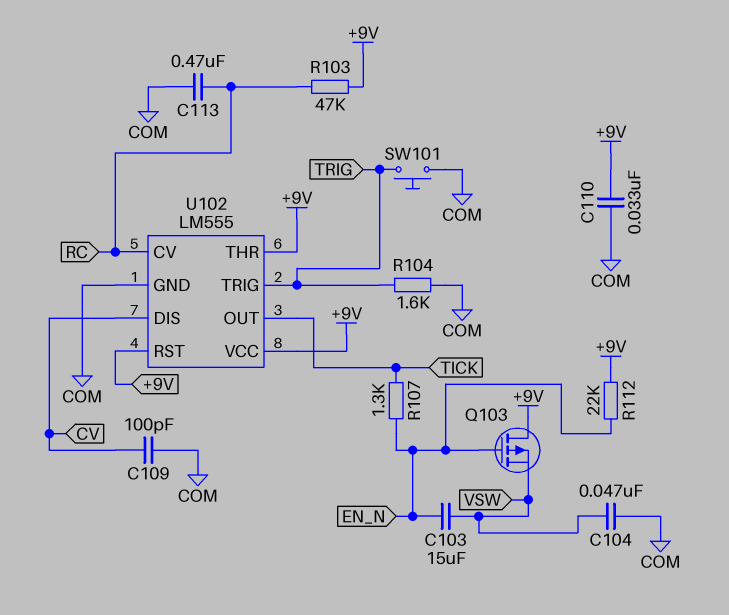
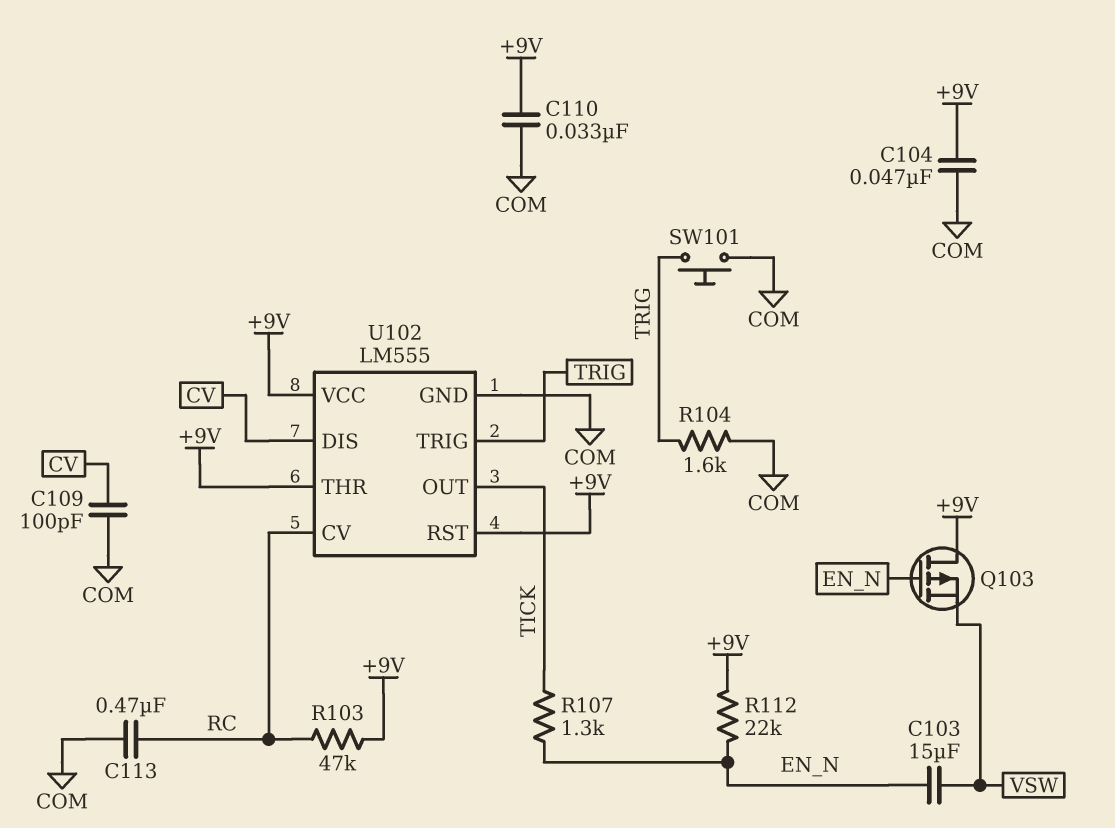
C104: 47nF (COM, VSW) -> 47nF (+9V, COM)

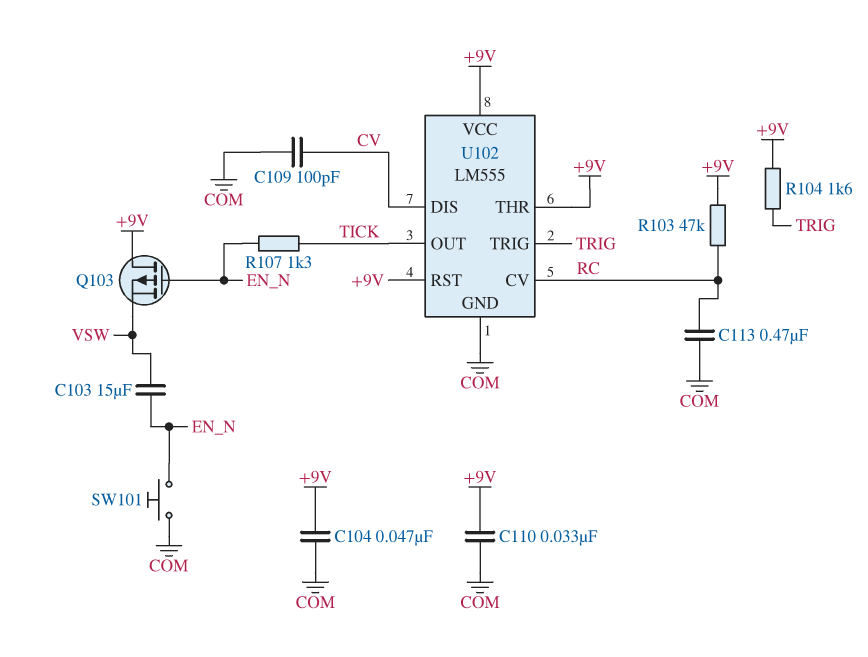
R104: 1.6k (COM, TRIG) -> 1.6k (+9V, TRIG)
R112: 22k (+9V, EN_N) -> none
SW101: button (COM, TRIG) -> button (COM, EN_N)

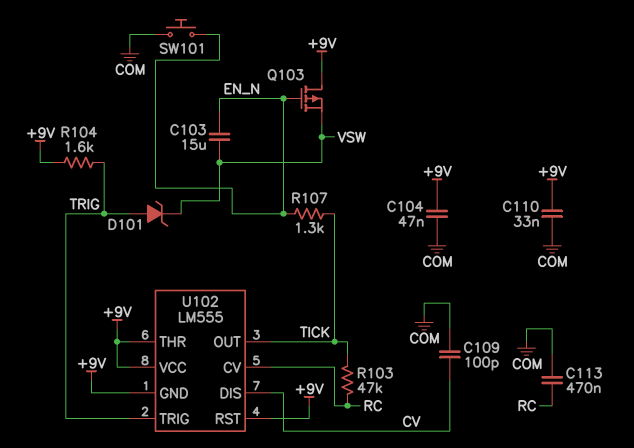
D101: none -> zener (A TRIG, K VSW)
R103: 47k (+9V, RC) -> 47k (RC, TICK)
U102 pin GND: COM -> +9V

